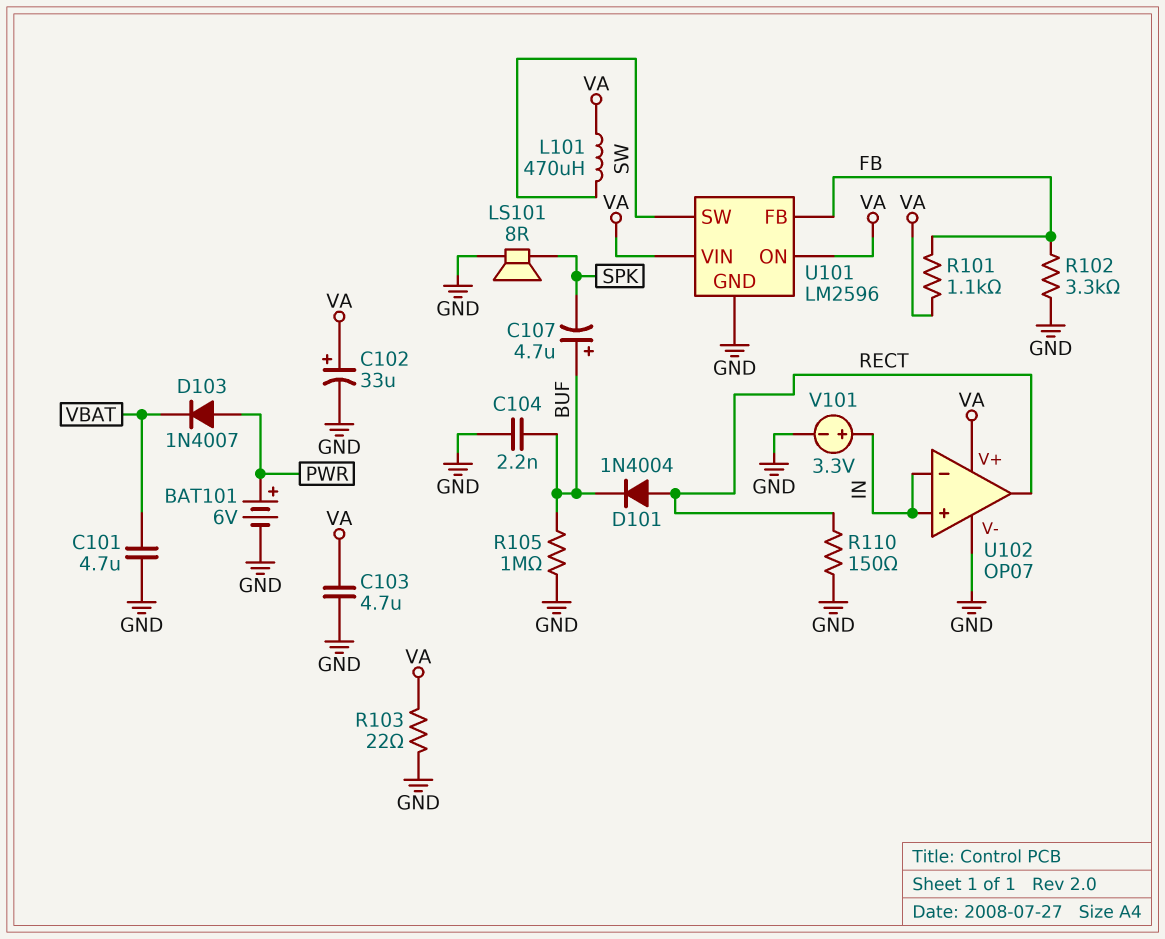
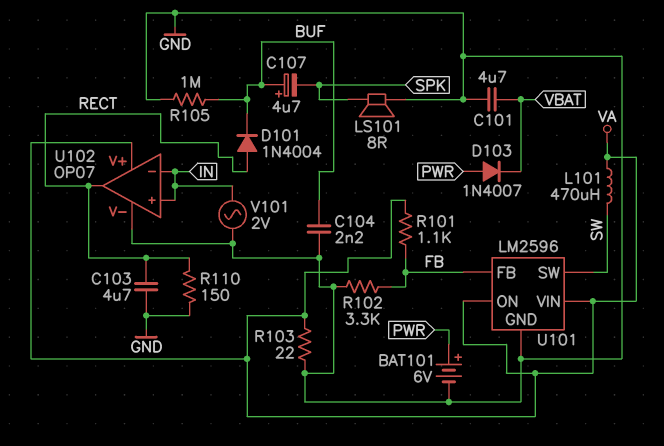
C102: 33uF (plus VA, minus GND) -> none
C103: 4.7uF (GND, VA) -> 4.7uF (GND, RECT)
V101: 3.3V (plus IN, minus GND) -> AC 2V (GND, IN)

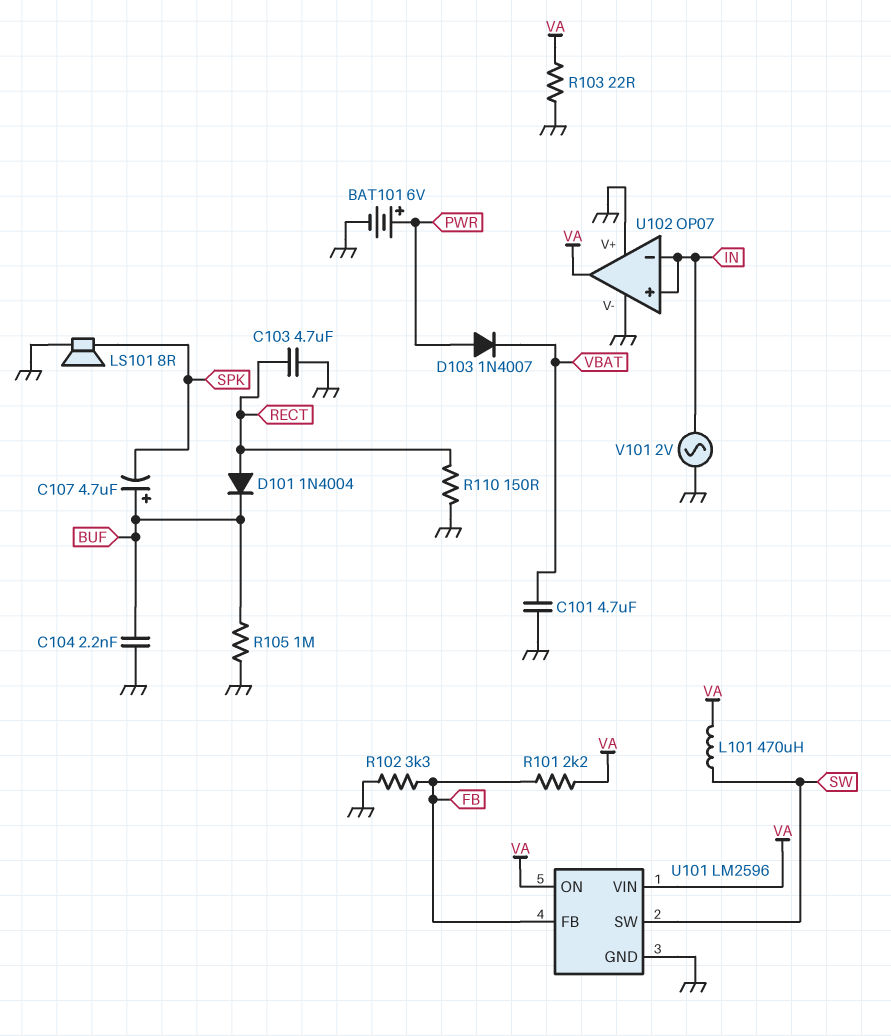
R101: 1.1k (FB, VA) -> 2.2k (FB, VA)
U102 pin V+: VA -> GND
U102 pin out: RECT -> VA

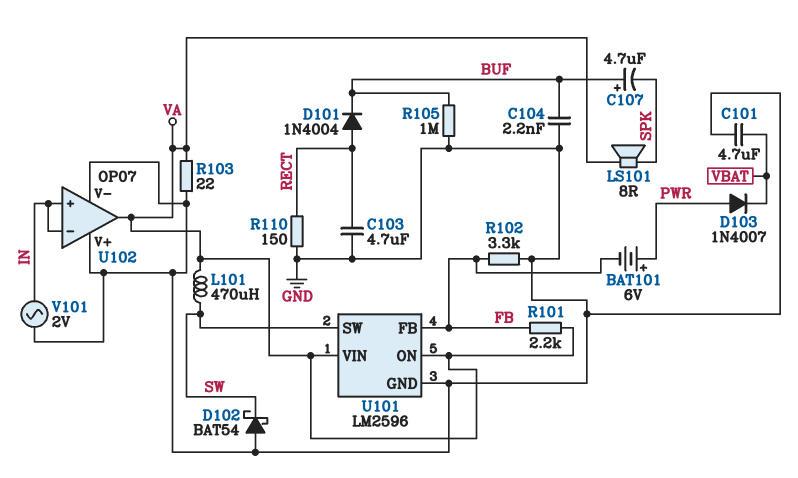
BAT101: 6V (plus PWR, minus GND) -> 6V (plus PWR, minus FB)
D102: none -> schottky BAT54 (A GND, K SW)
LS101: speaker 8R (GND, SPK) -> speaker 8R (SPK, VA)

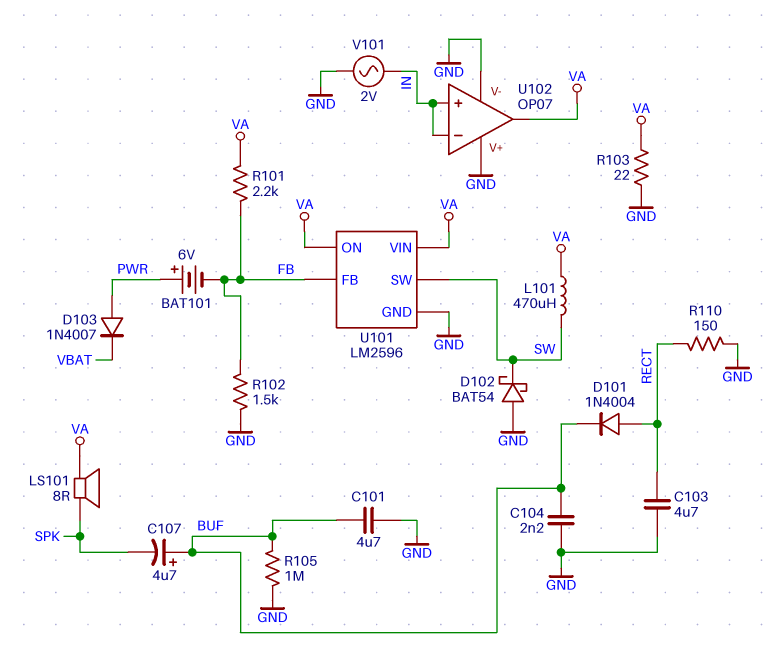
C101: 4.7uF (GND, VBAT) -> 4.7uF (BUF, GND)
R102: 3.3k (FB, GND) -> 1.5k (FB, GND)

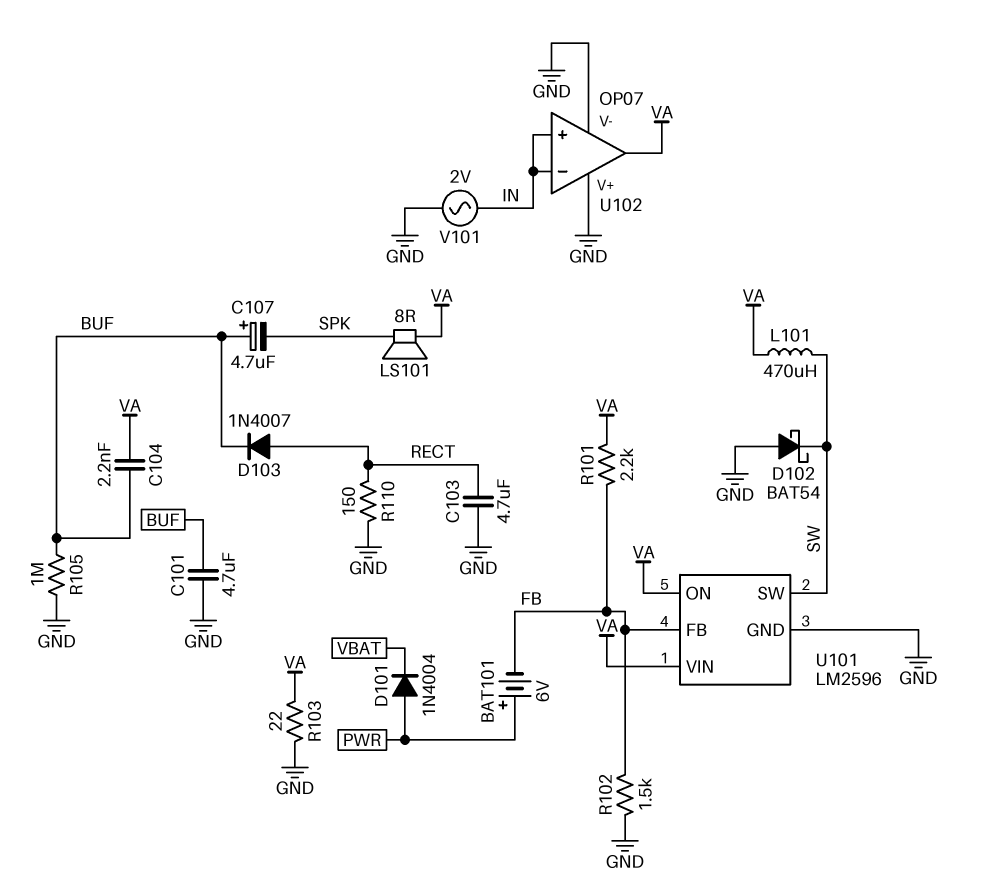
C104: 2.2nF (BUF, GND) -> 2.2nF (BUF, VA)
D101: diode 1N4004 (A RECT, K BUF) -> diode 1N4004 (A PWR, K VBAT)
D103: diode 1N4007 (A PWR, K VBAT) -> diode 1N4007 (A RECT, K BUF)

